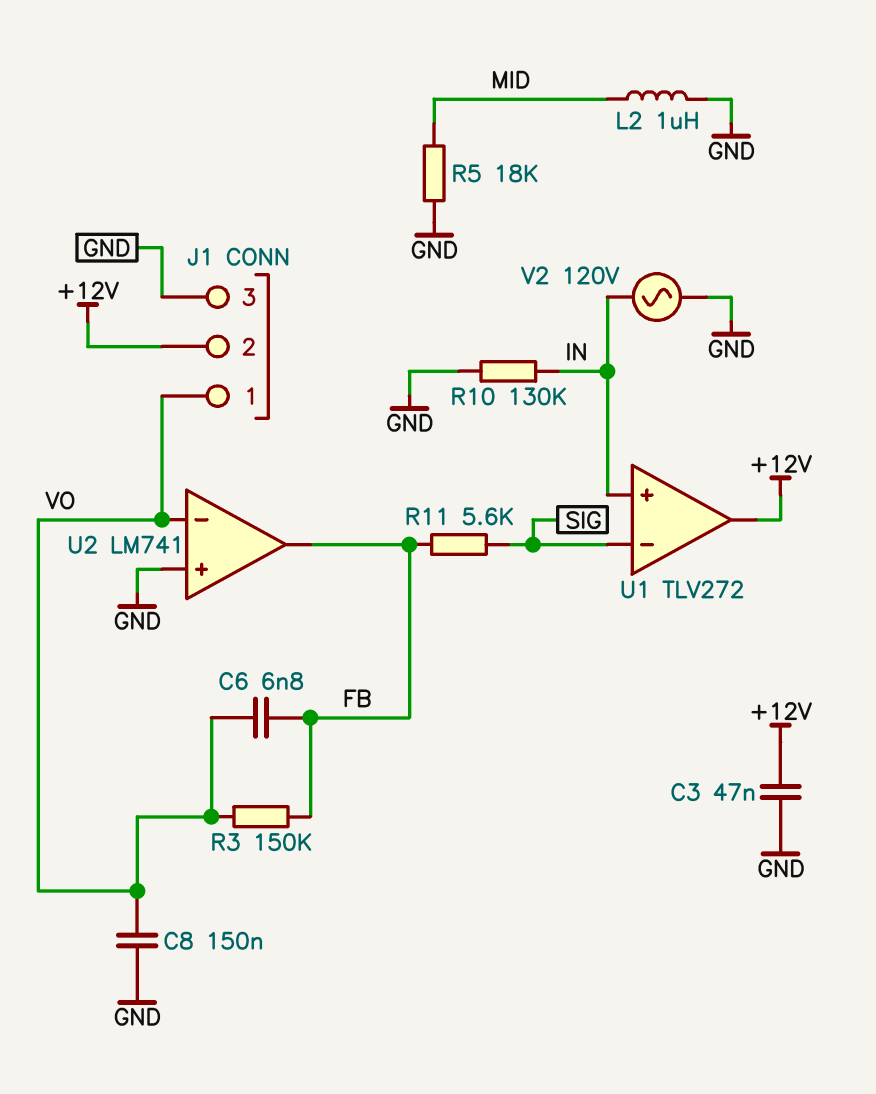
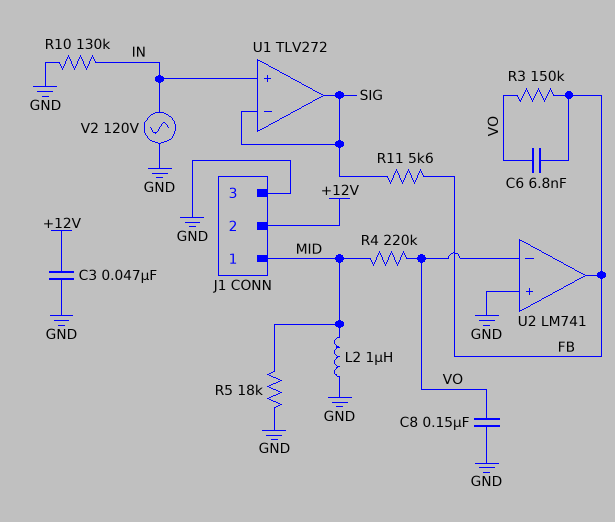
J1 pin 1: VO -> MID
R4: none -> 220k (MID, VO)
U1 pin out: +12V -> SIG

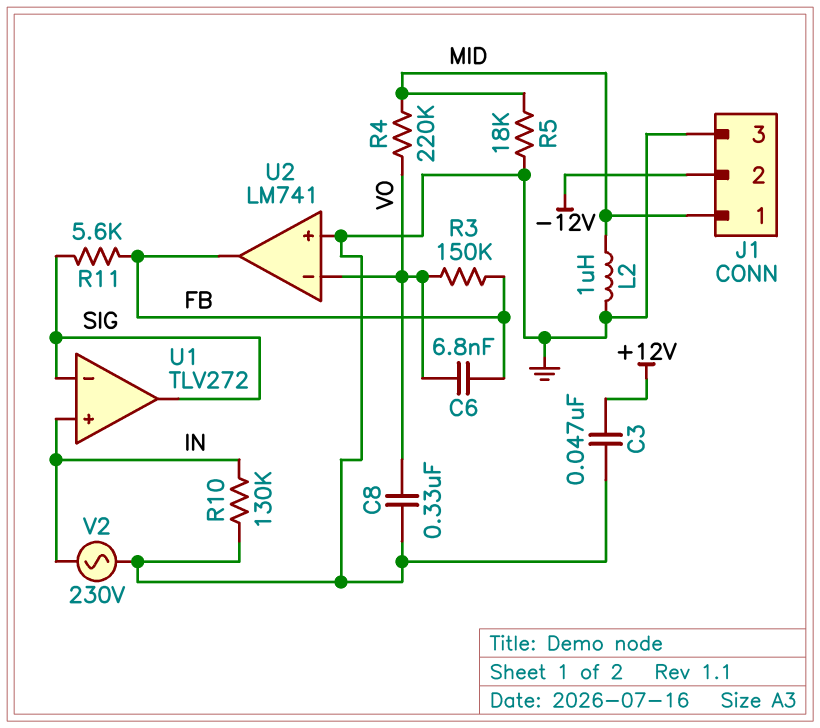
C8: 150nF (GND, VO) -> 330nF (GND, VO)
J1 pin 2: +12V -> -12V
V2: AC 120V (GND, IN) -> AC 230V (GND, IN)

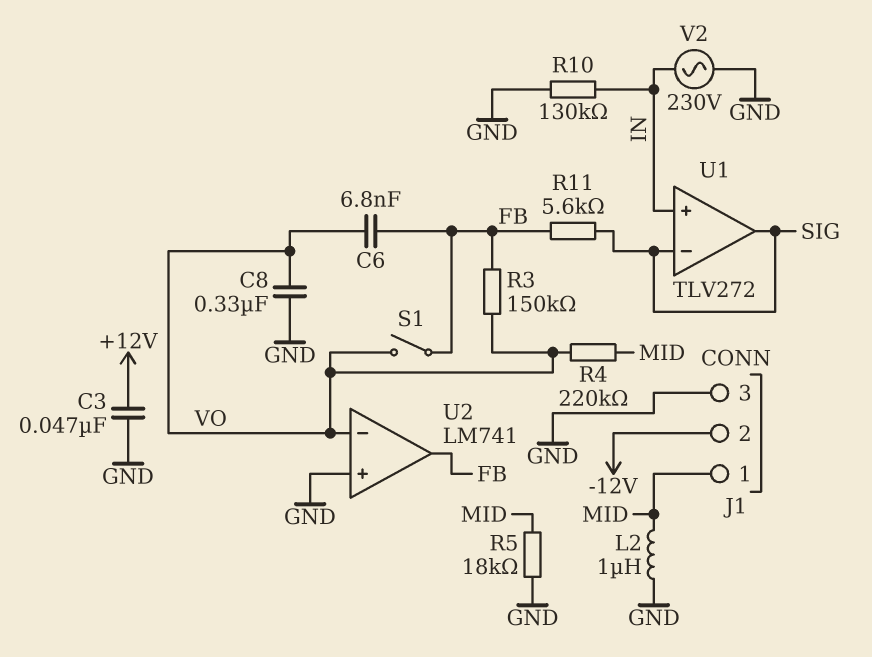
S1: none -> switch (FB, VO)

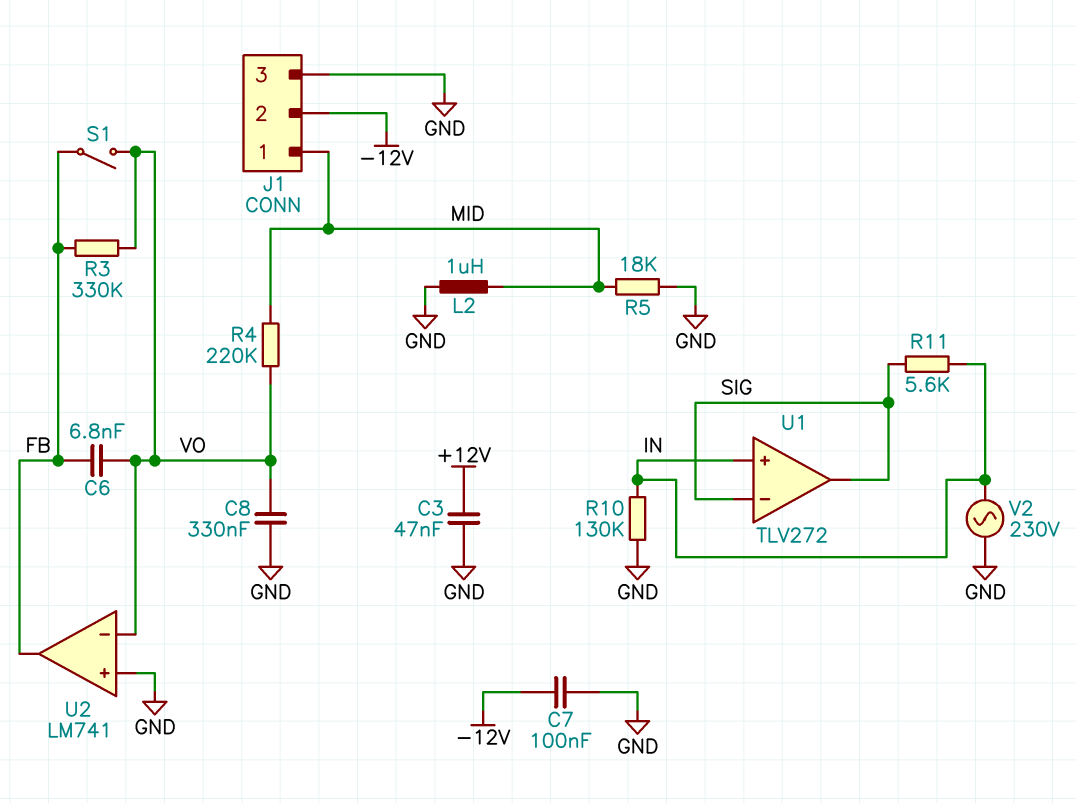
C7: none -> 100nF (-12V, GND)
R3: 150k (FB, VO) -> 330k (FB, VO)
R11: 5.6k (FB, SIG) -> 5.6k (IN, SIG)

